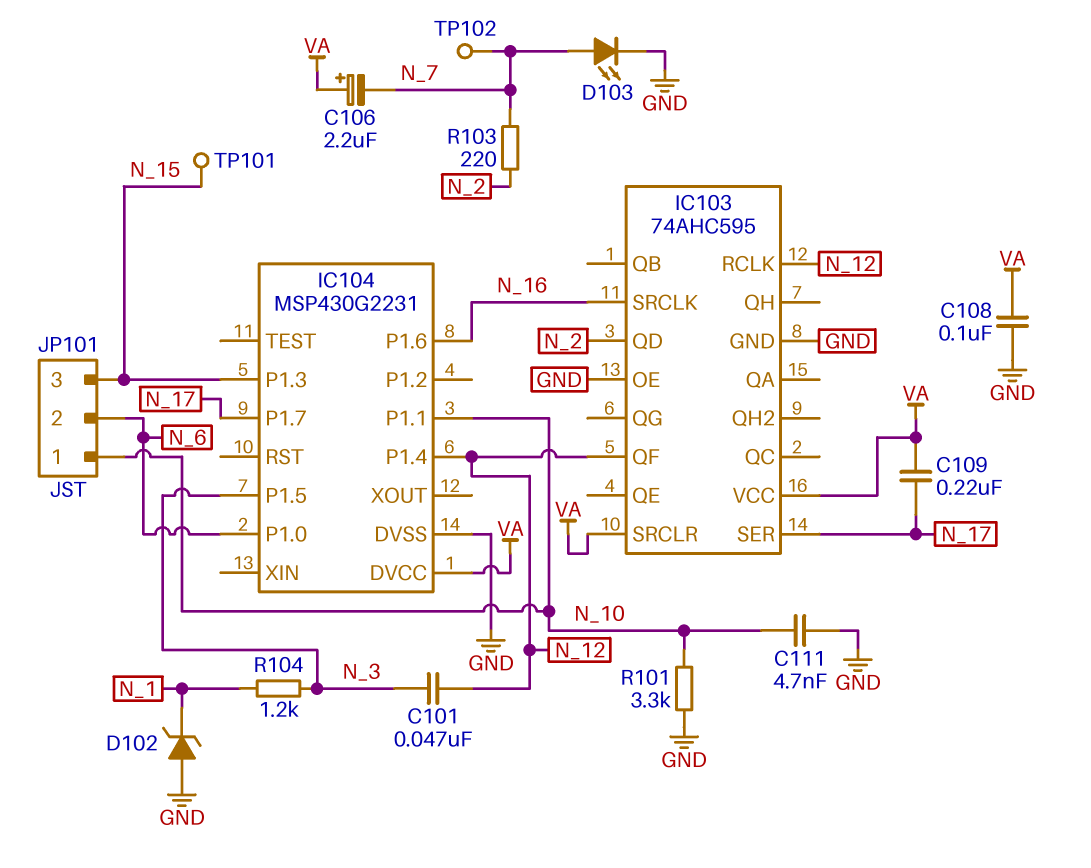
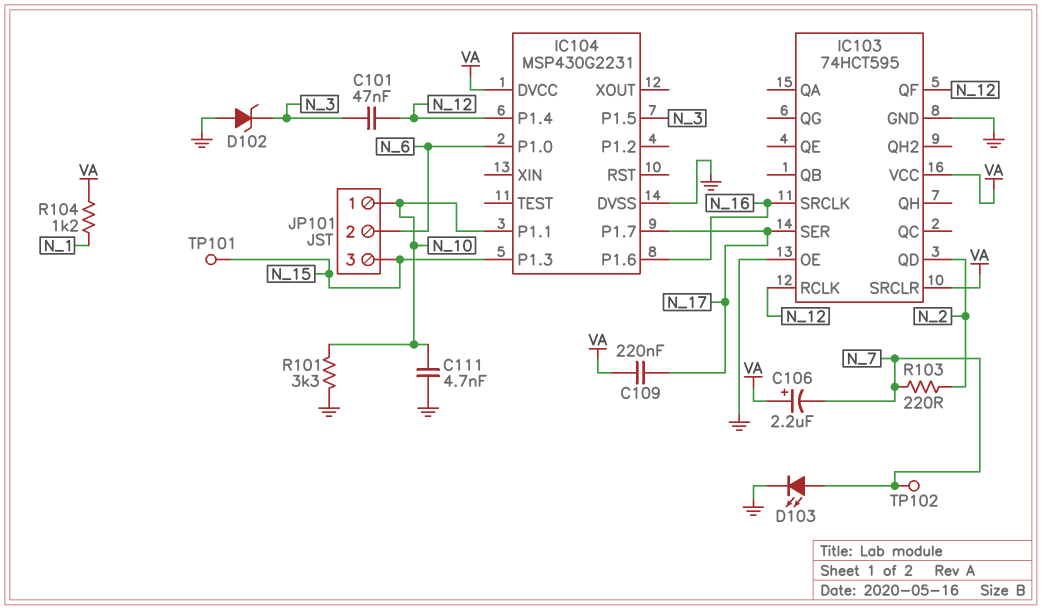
C108: 100nF (GND, VA) -> none
D102: zener (A GND, K N_1) -> zener (A GND, K N_3)
IC103: 74AHC595 -> 74HCT595
R104: 1.2k (N_1, N_3) -> 1.2k (N_1, VA)

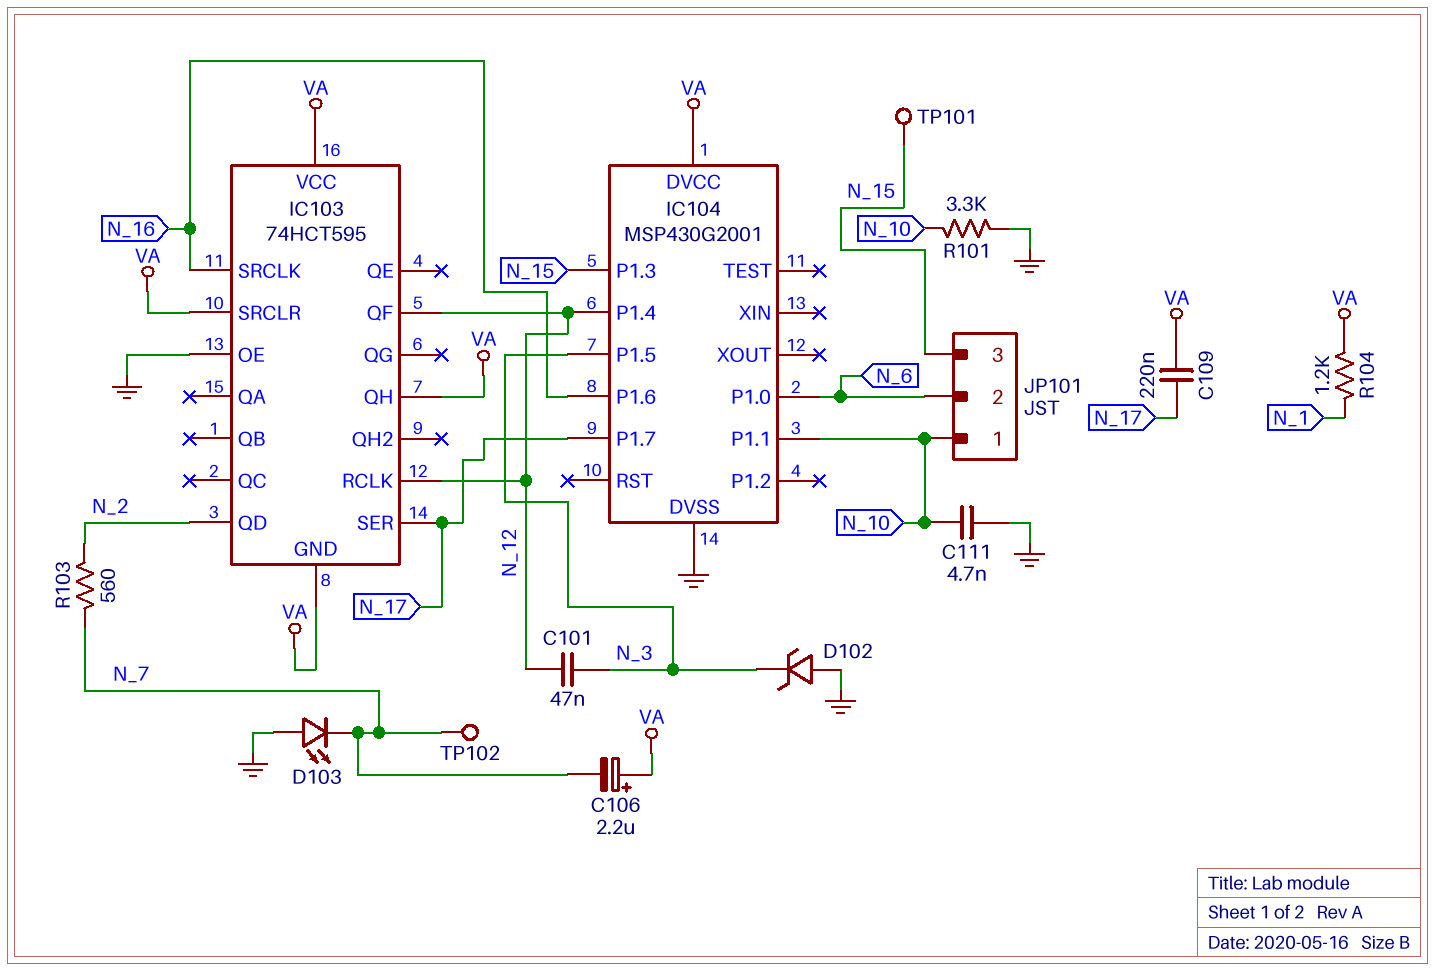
D103: LED (A N_7, K GND) -> LED (A GND, K N_7)
IC103 pin GND: GND -> VA
IC103 pin QH: none -> VA
IC104: MSP430G2231 -> MSP430G2001
R103: 220 (N_2, N_7) -> 560 (N_2, N_7)

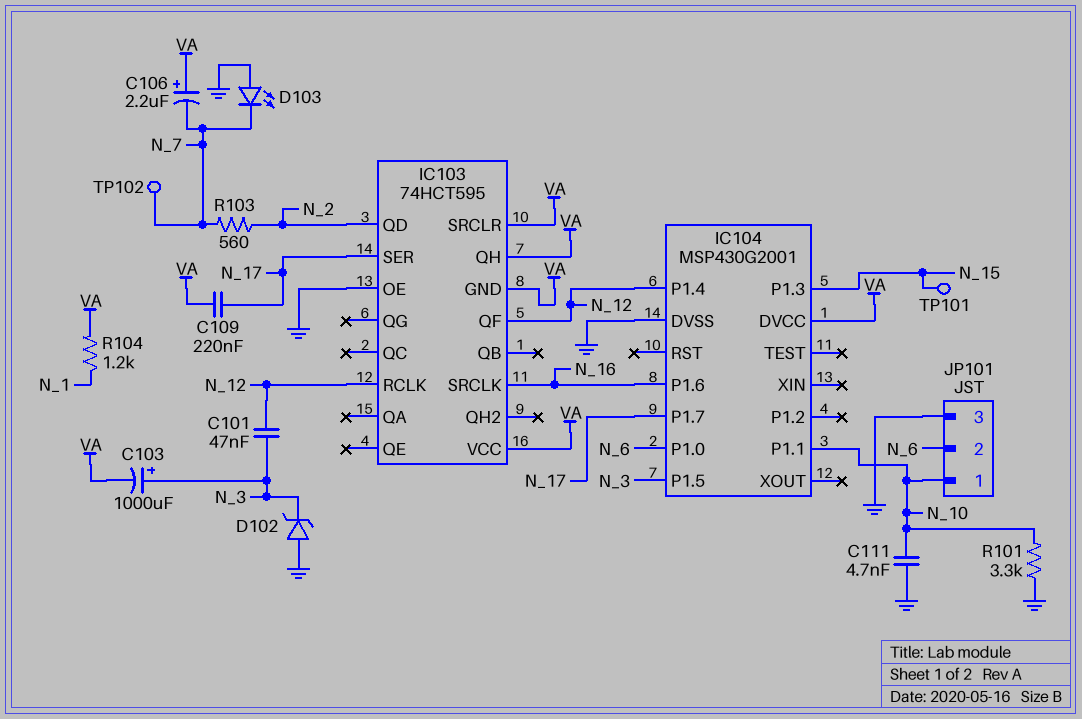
C103: none -> 1000uF (plus N_3, minus VA)
JP101 pin 3: N_15 -> GND

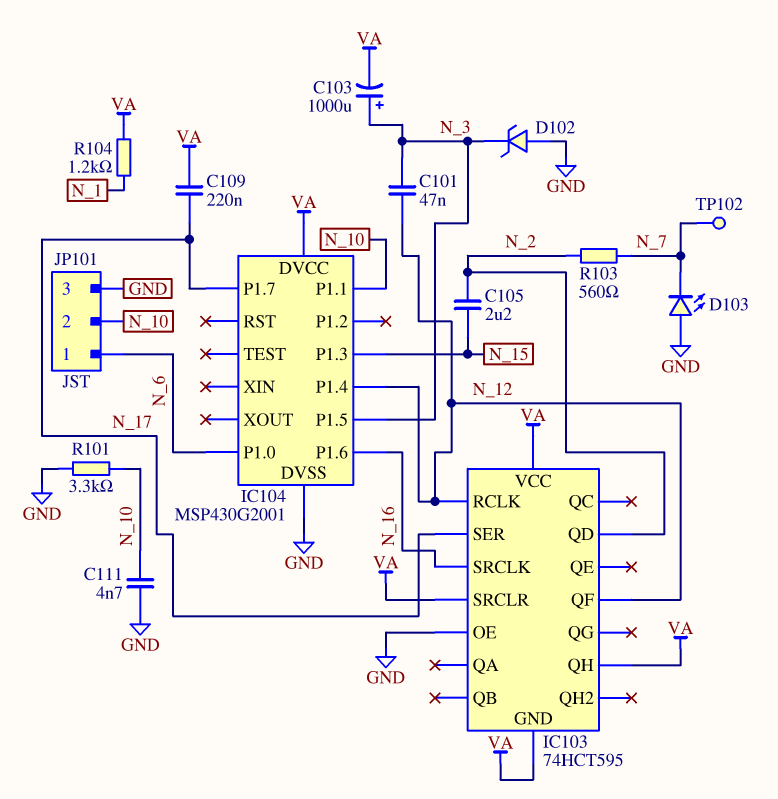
C105: none -> 2.2uF (N_2, N_15)
C106: 2.2uF (plus VA, minus N_7) -> none
JP101 pin 1: N_10 -> N_6
JP101 pin 2: N_6 -> N_10
TP101: test point (N_15) -> none

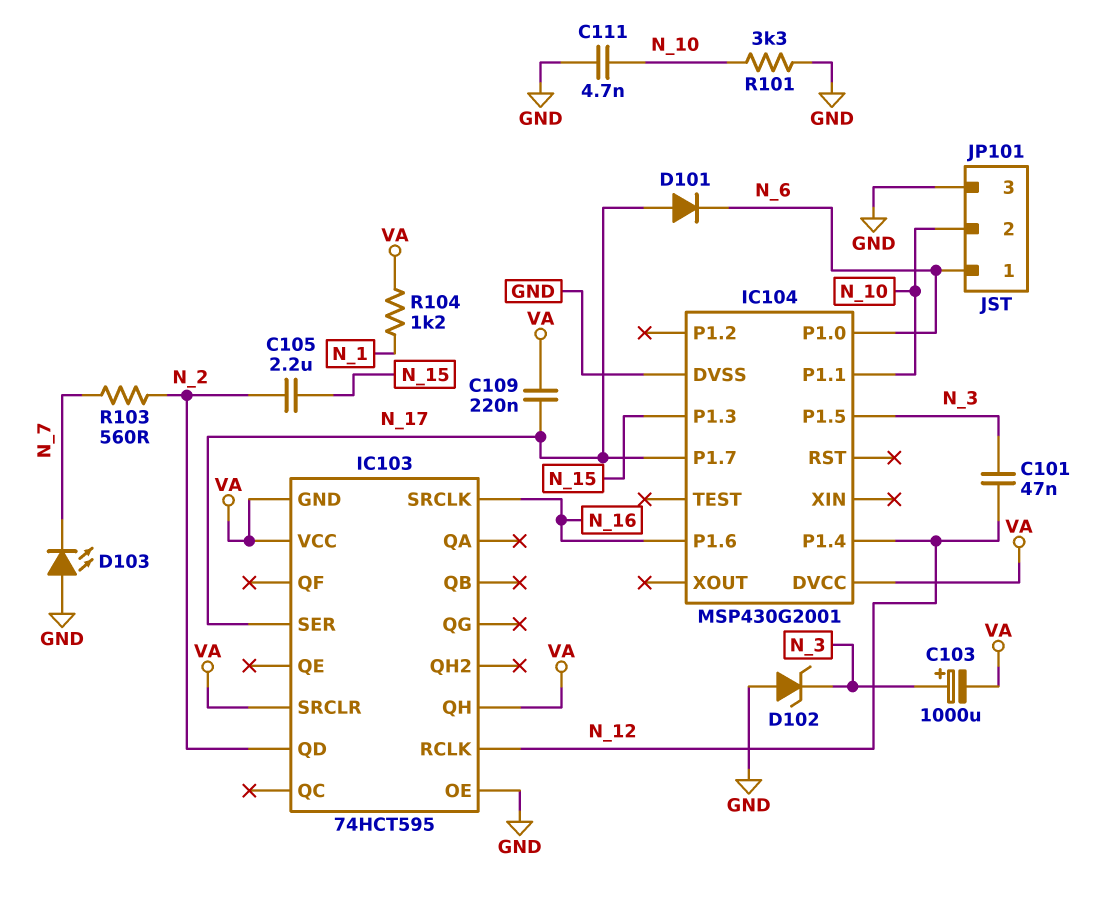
D101: none -> diode (A N_17, K N_6)
IC103 pin QF: N_12 -> none
TP102: test point (N_7) -> none

